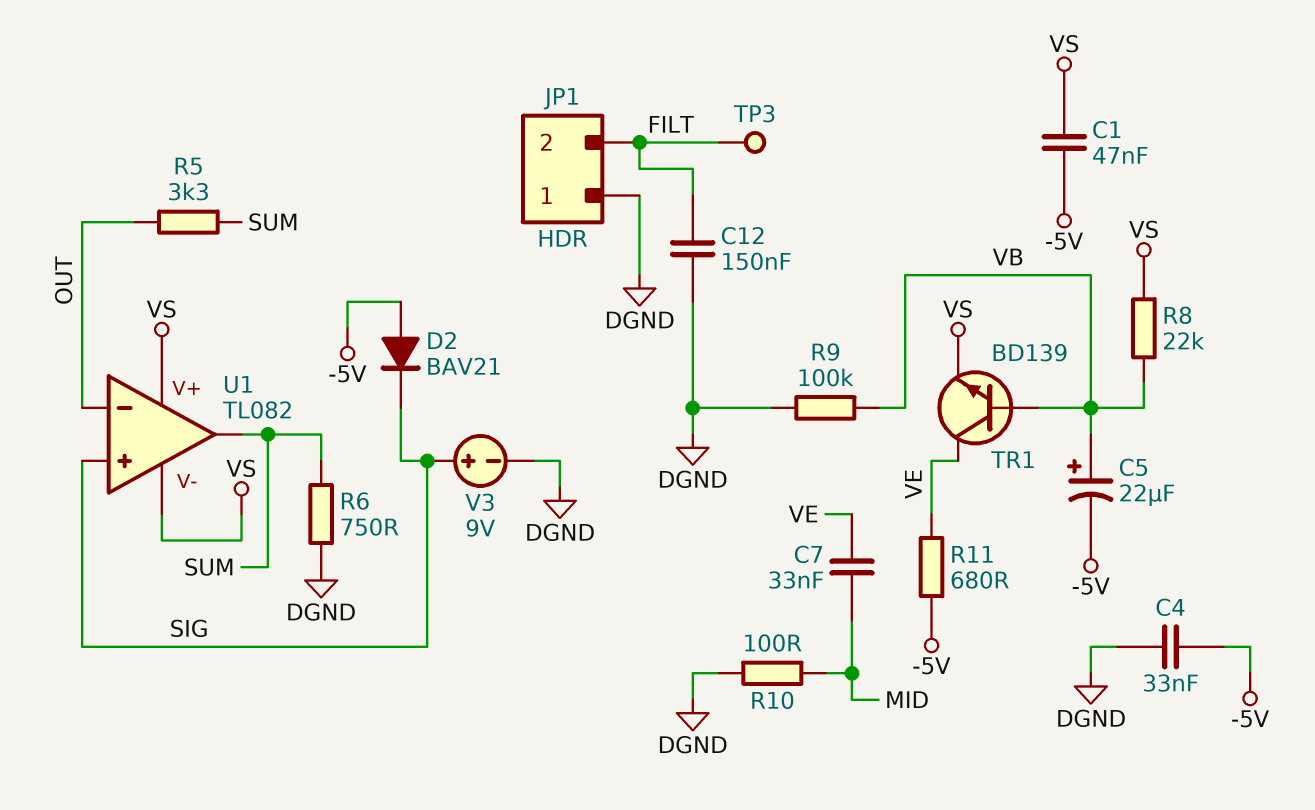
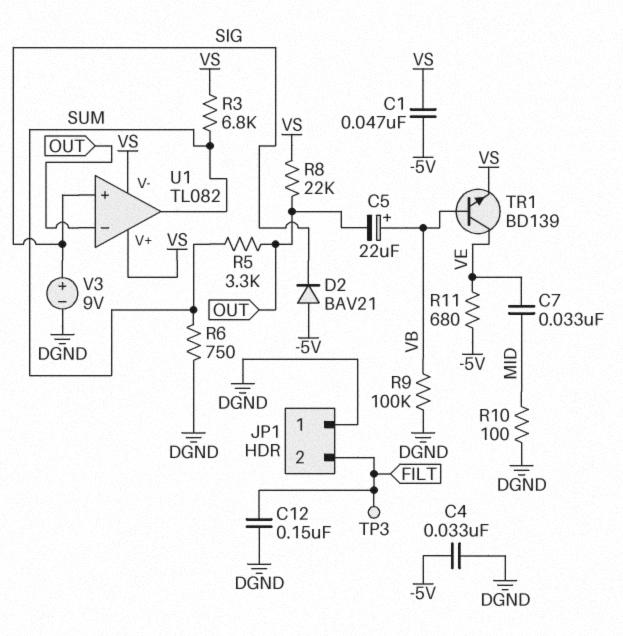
C5: 22uF (plus VB, minus -5V) -> 22uF (plus VB, minus OUT)
R3: none -> 6.8k (SUM, VS)
R8: 22k (VB, VS) -> 22k (OUT, VS)

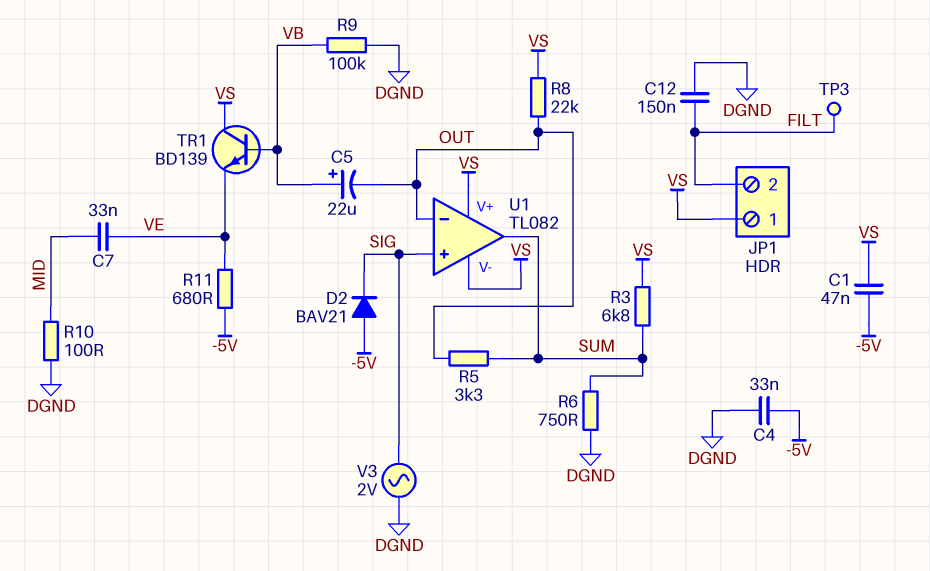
JP1 pin 1: DGND -> VS
TR1: NPN BD139 (B VB, C VE, E VS) -> NPN BD139 (B VB, C VS, E VE)
V3: 9V (plus SIG, minus DGND) -> AC 2V (DGND, SIG)

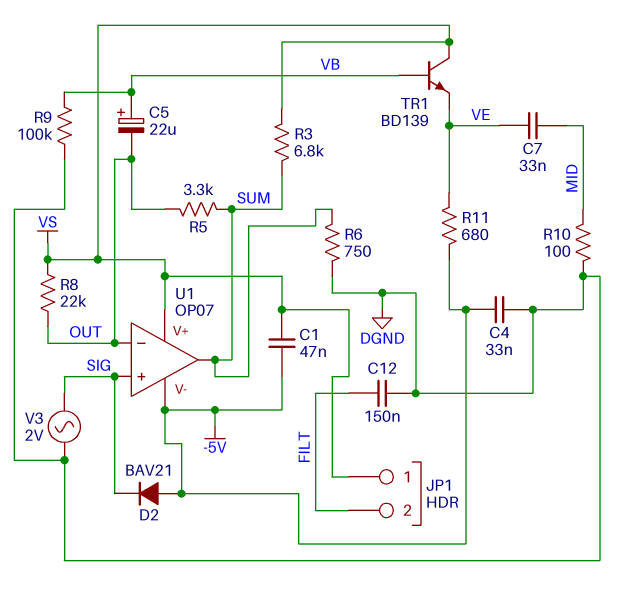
TP3: test point (FILT) -> none
U1: TL082 -> OP07
U1 pin V-: VS -> -5V

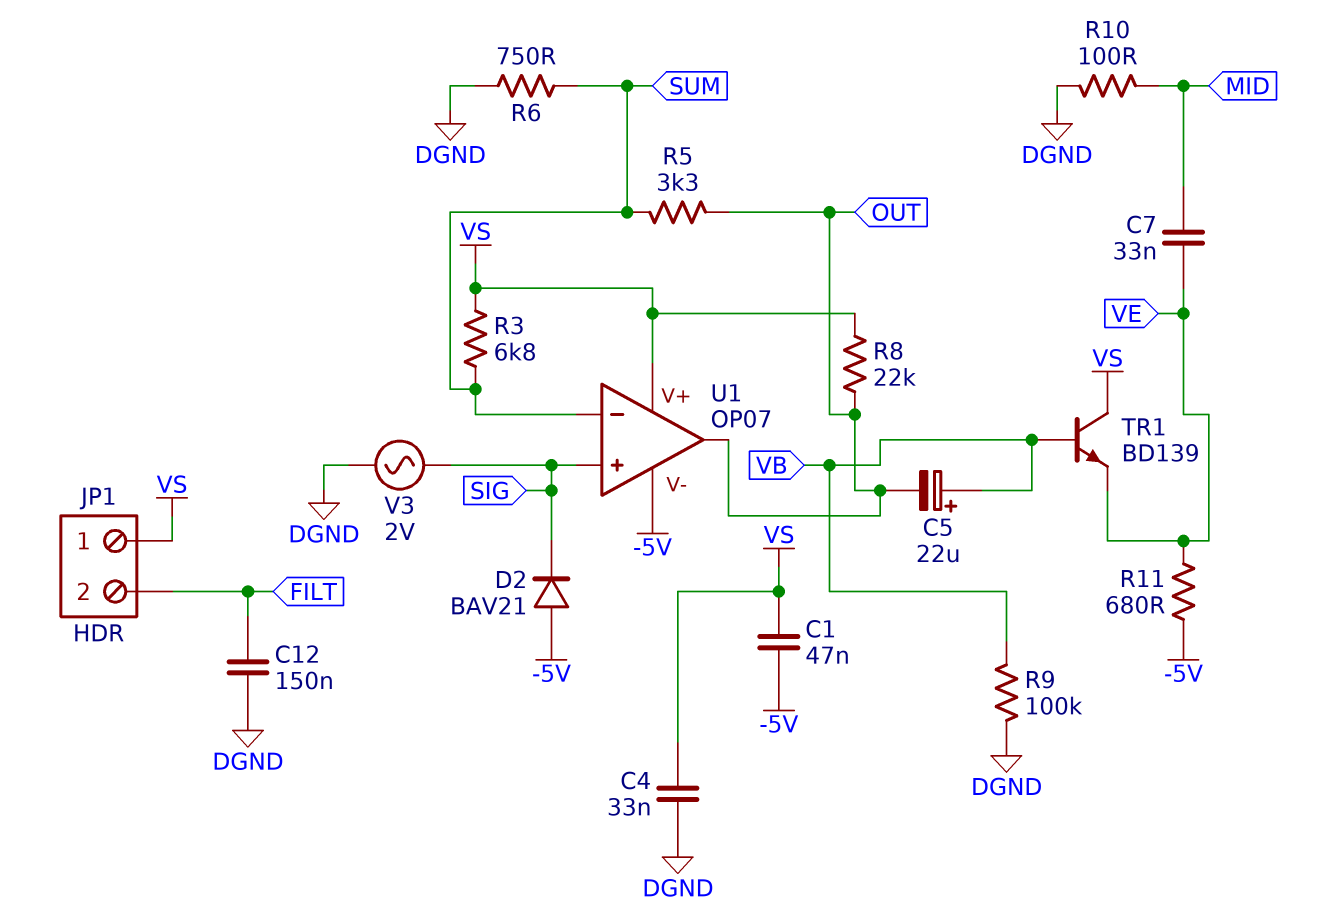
C4: 33nF (-5V, DGND) -> 33nF (DGND, VS)
U1 pin in-: OUT -> SUM
U1 pin out: SUM -> OUT

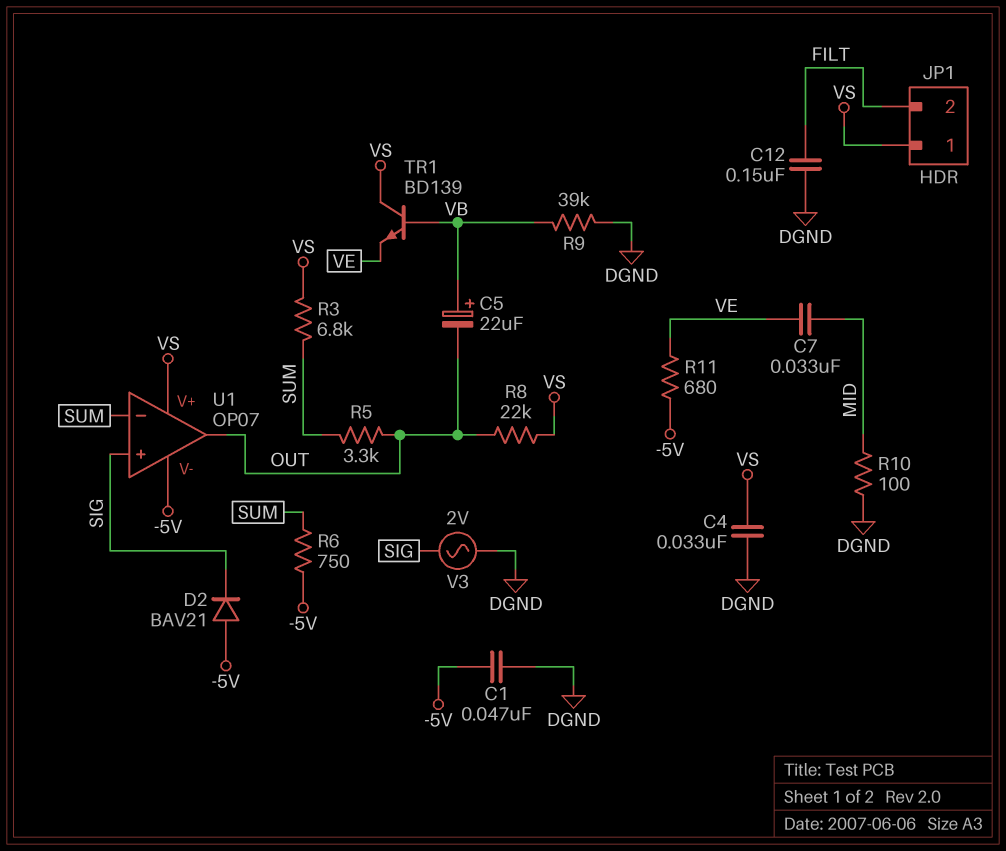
C1: 47nF (-5V, VS) -> 47nF (-5V, DGND)
R6: 750 (DGND, SUM) -> 750 (-5V, SUM)
R9: 100k (DGND, VB) -> 39k (DGND, VB)

